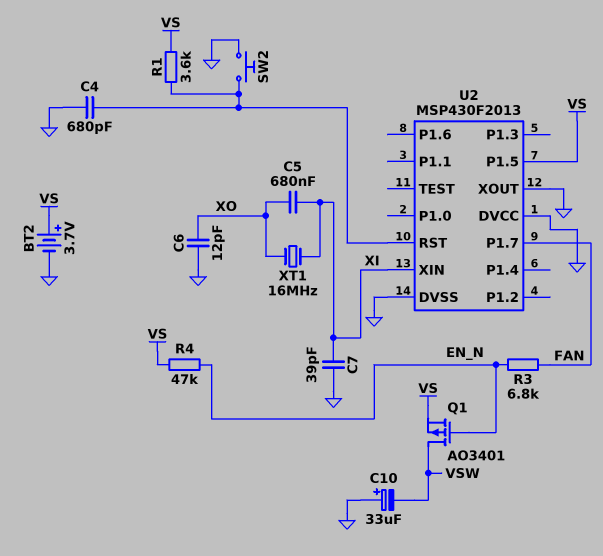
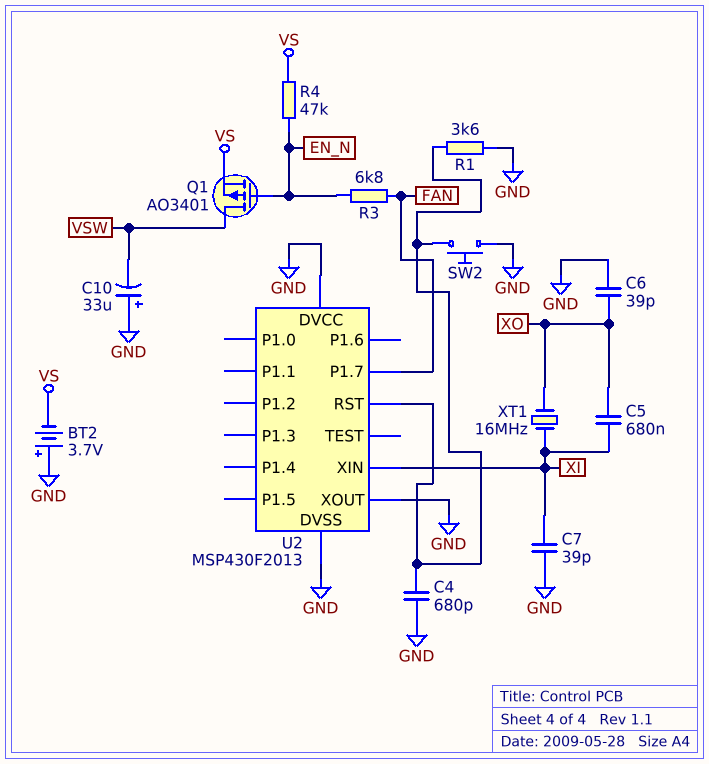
BT2: 3.7V (plus VS, minus GND) -> 3.7V (plus GND, minus VS)
C6: 12pF (GND, XO) -> 39pF (GND, XO)
R1: 3.6k (U2/RST, VS) -> 3.6k (GND, U2/RST)
U2 pin P1.5: VS -> none

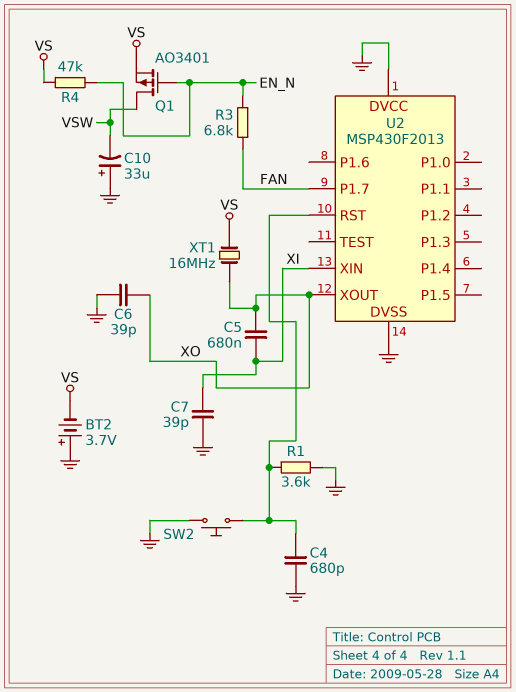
U2 pin XOUT: GND -> XO
XT1: 16MHz (XI, XO) -> 16MHz (VS, XO)

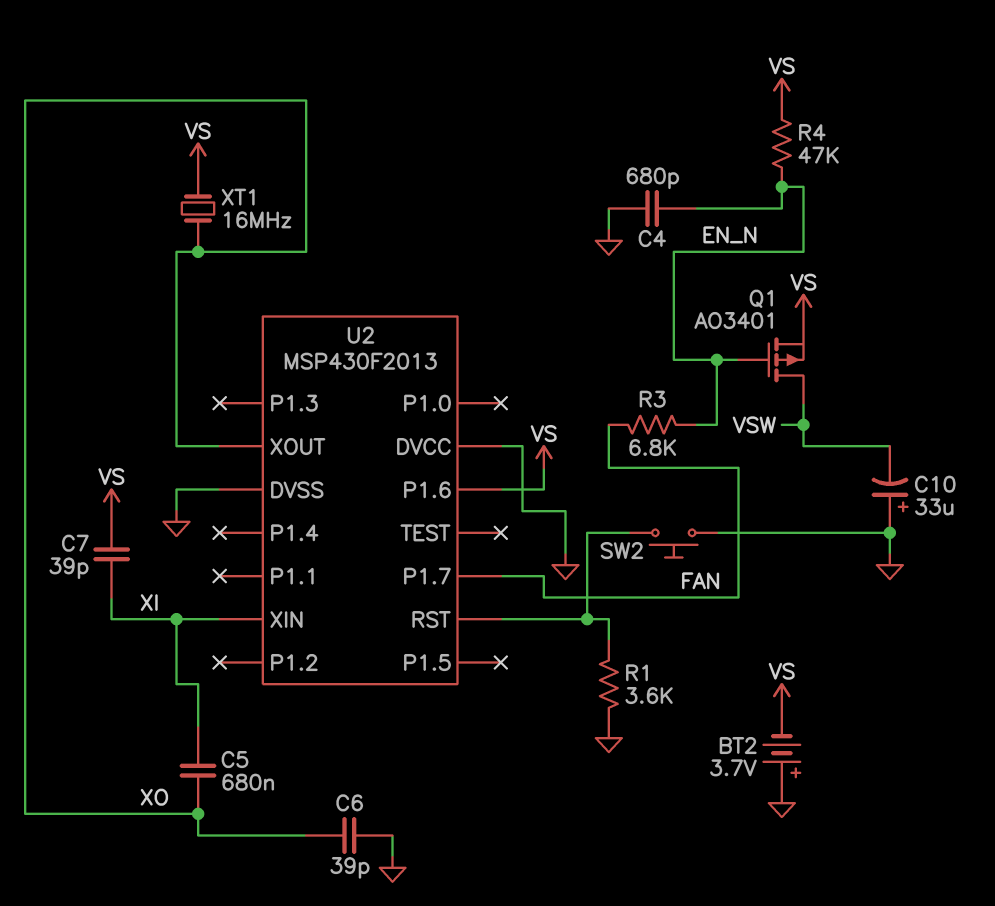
C4: 680pF (GND, U2/RST) -> 680pF (EN_N, GND)
C7: 39pF (GND, XI) -> 39pF (VS, XI)
U2 pin P1.6: none -> VS

